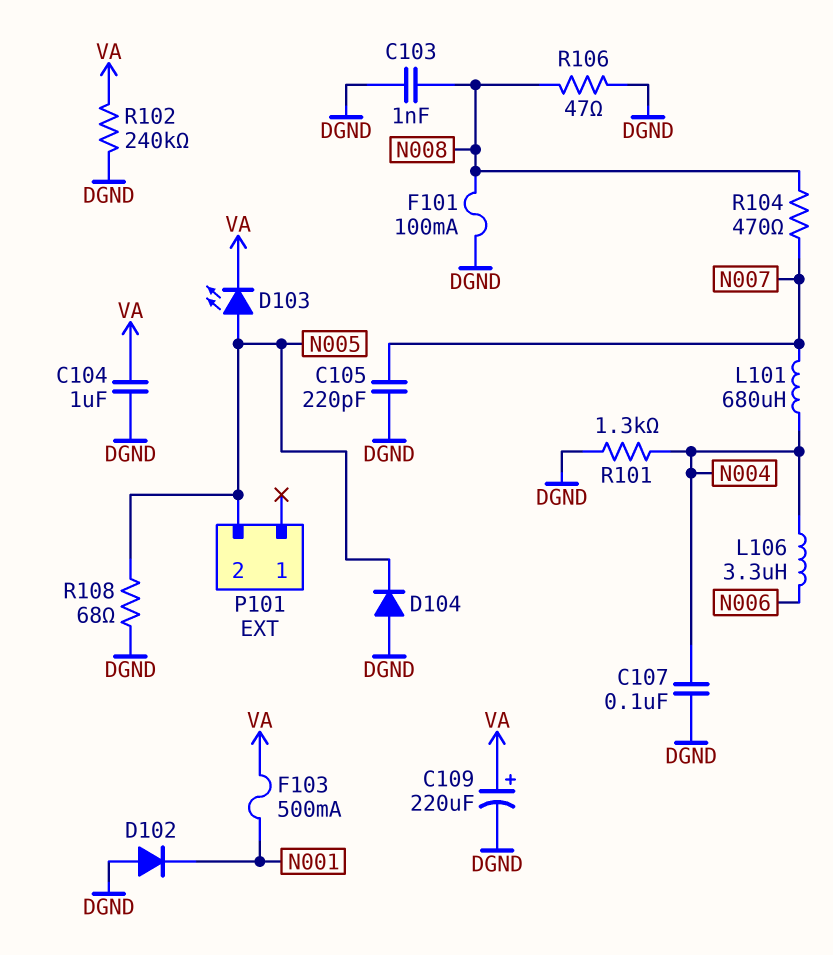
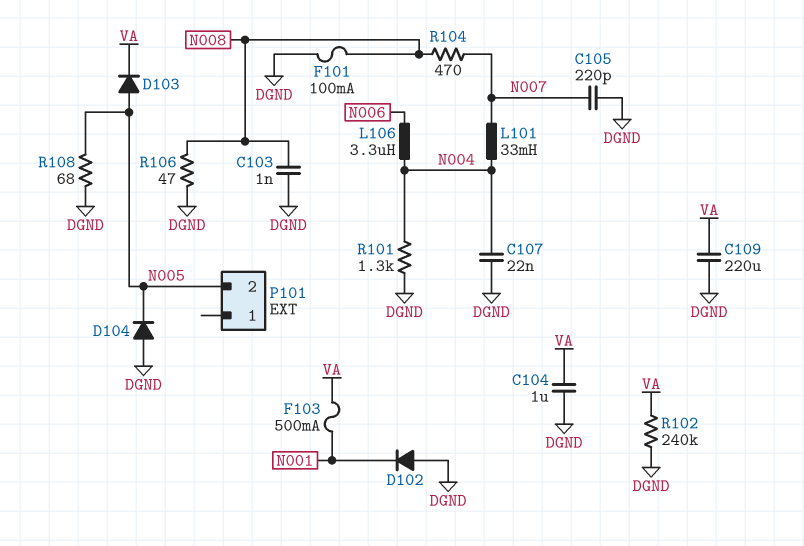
C107: 100nF (DGND, N004) -> 22nF (DGND, N004)
C109: 220uF (plus VA, minus DGND) -> 220uF (DGND, VA)
D103: LED (A N005, K VA) -> diode (A N005, K VA)
L101: 680uH (N004, N007) -> 33mH (N004, N007)

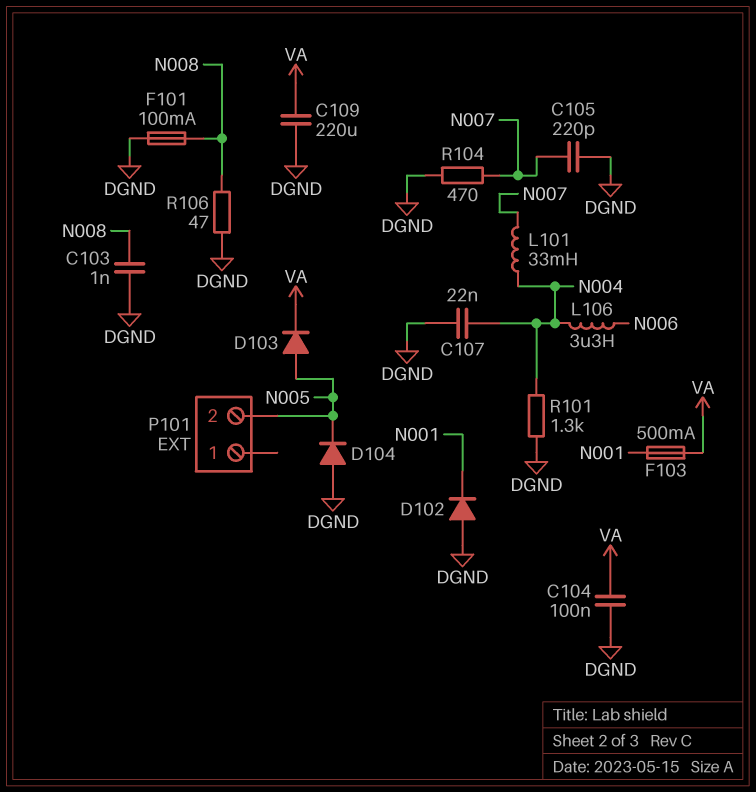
C104: 1uF (DGND, VA) -> 100nF (DGND, VA)
R102: 240k (DGND, VA) -> none
R104: 470 (N007, N008) -> 470 (DGND, N007)
R108: 68 (DGND, N005) -> none

